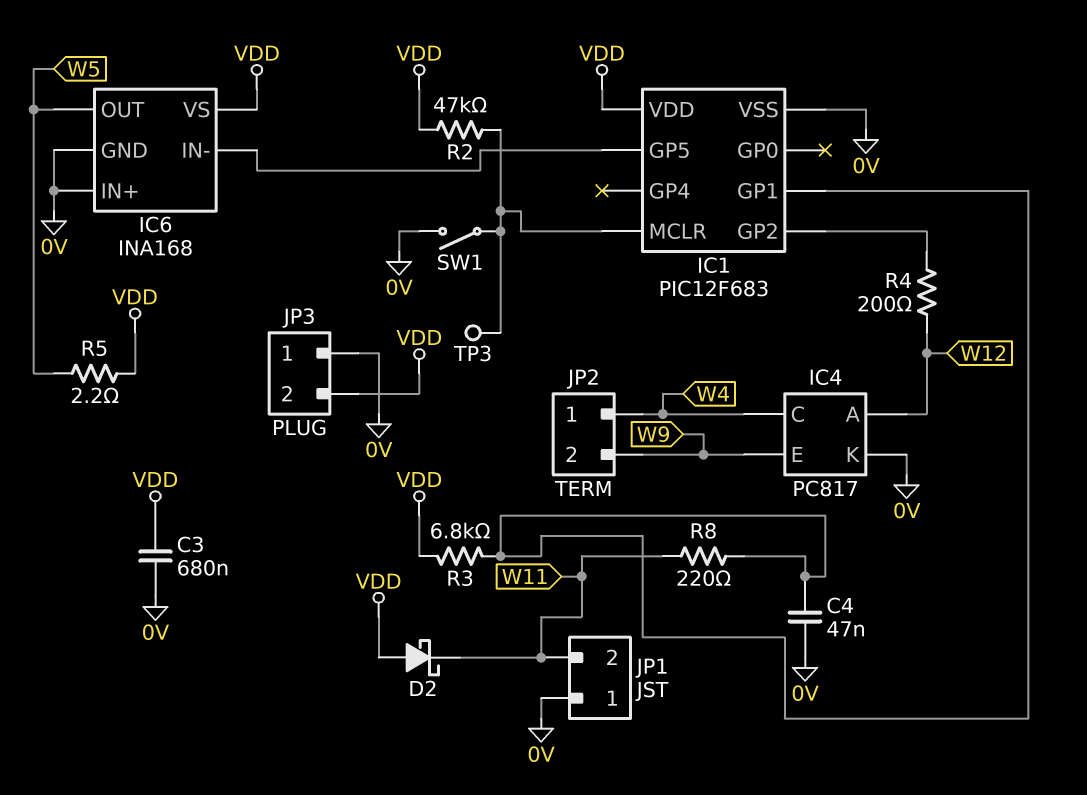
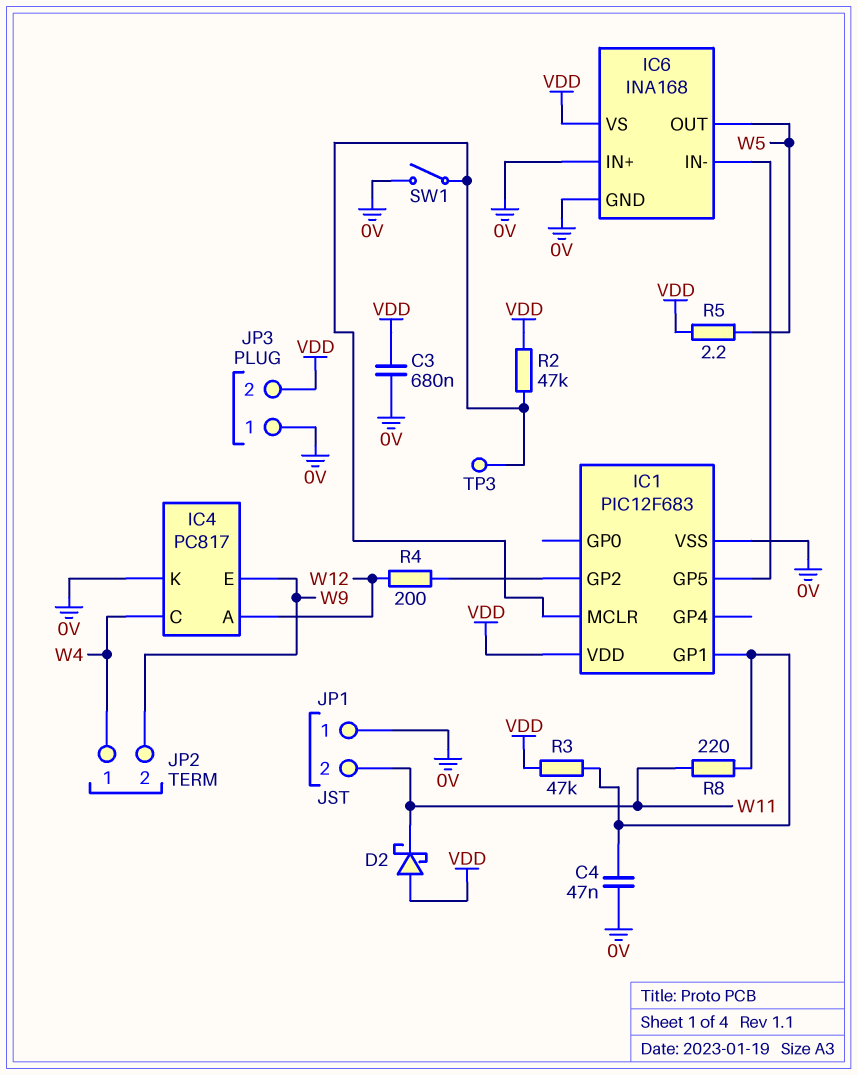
R3: 6.8k (IC1/GP1, VDD) -> 47k (IC1/GP1, VDD)

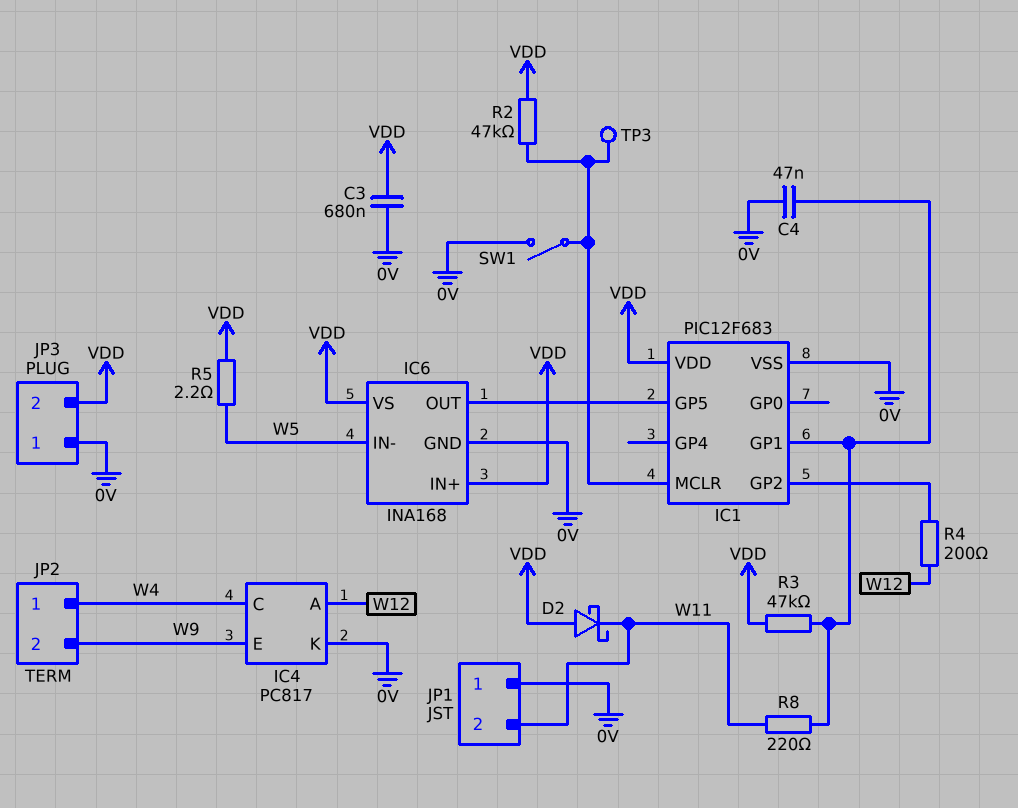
IC6 pin IN+: 0V -> VDD
IC6 pin IN-: IC1/GP5 -> W5
IC6 pin OUT: W5 -> IC1/GP5

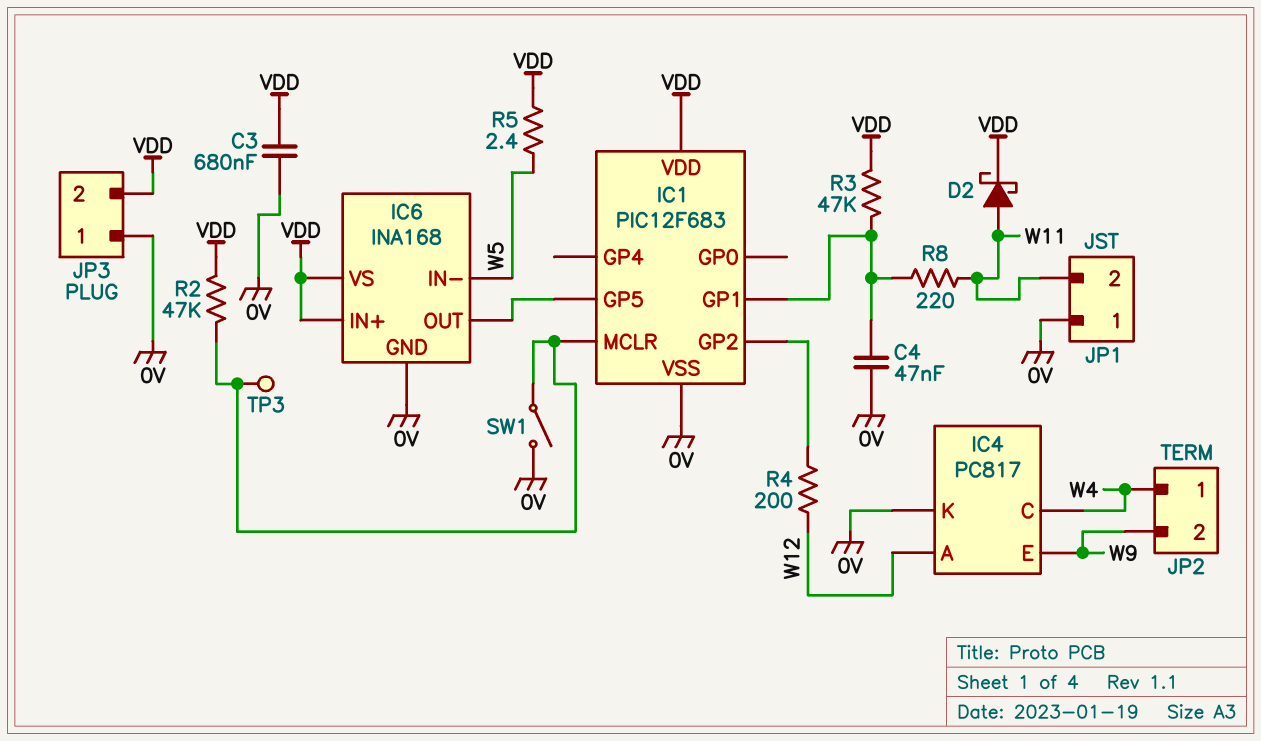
D2: schottky (A VDD, K W11) -> schottky (A W11, K VDD)
R5: 2.2 (VDD, W5) -> 2.4 (VDD, W5)

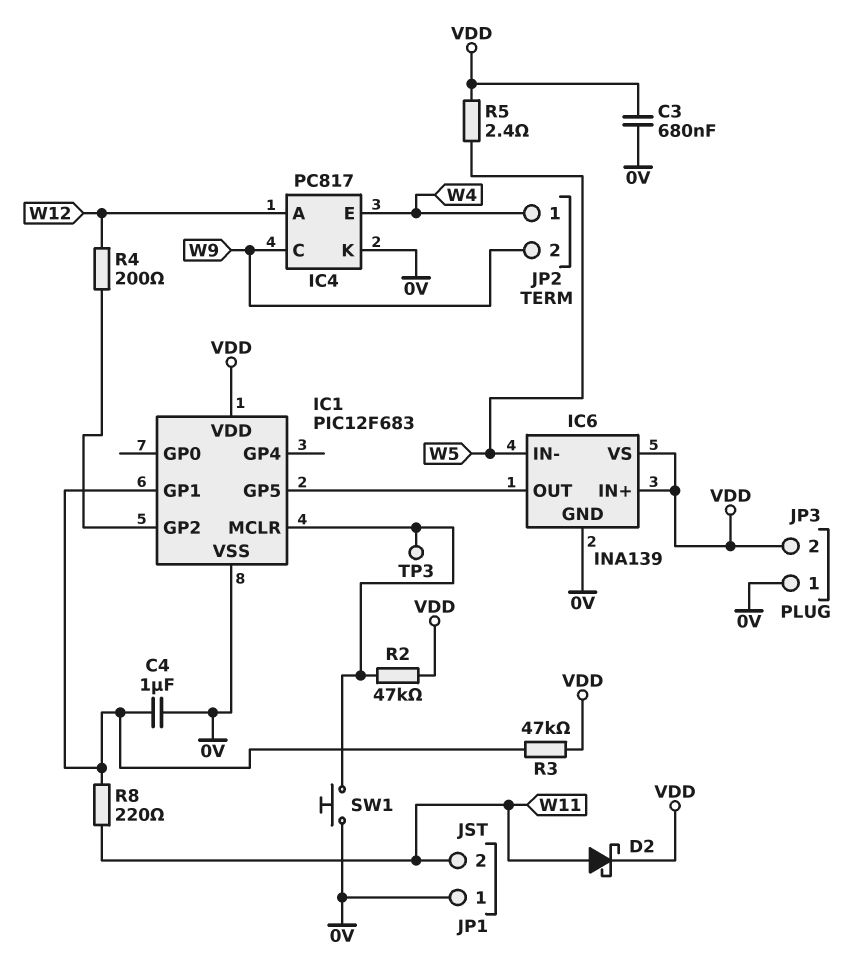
C4: 47nF (0V, IC1/GP1) -> 1uF (0V, IC1/GP1)
IC4 pin C: W4 -> W9
IC4 pin E: W9 -> W4
IC6: INA168 -> INA139
SW1: switch (0V, IC1/MCLR) -> button (0V, IC1/MCLR)

